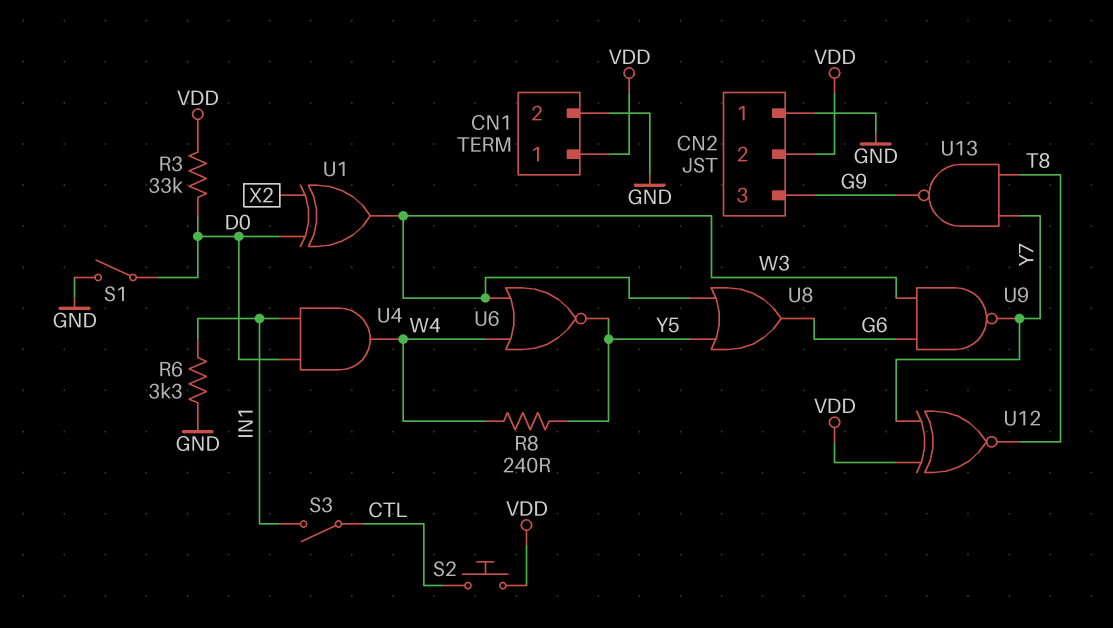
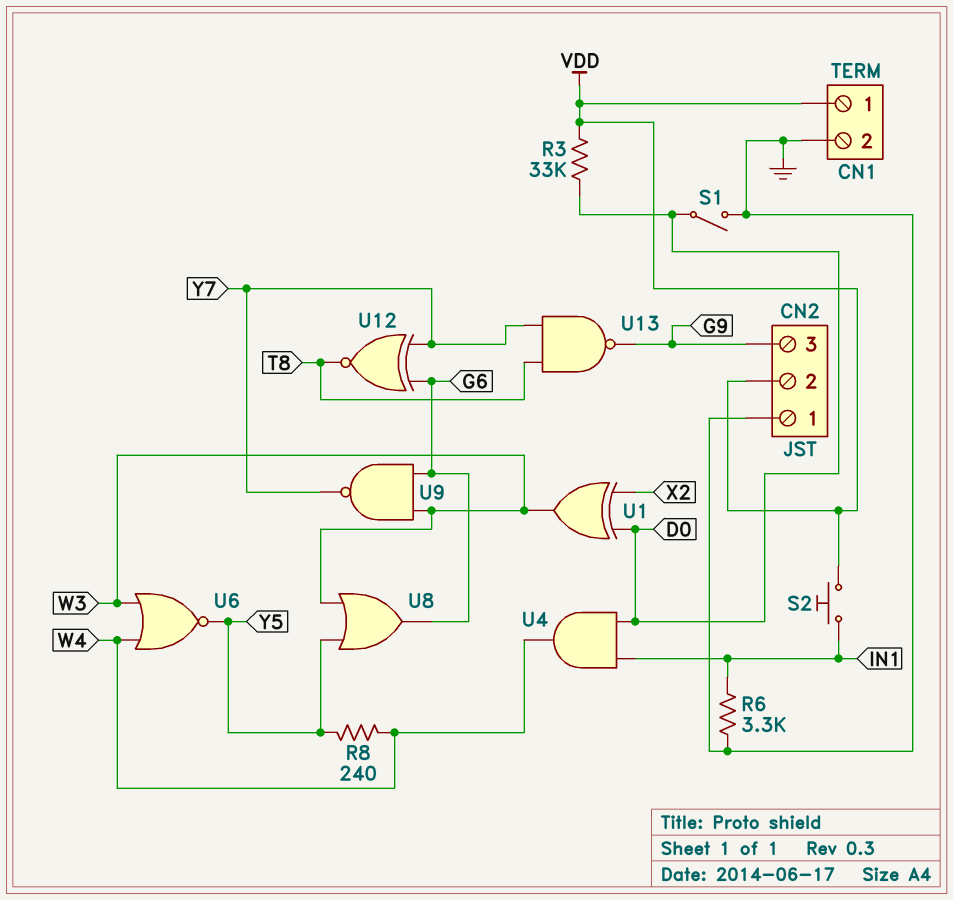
S2: button (CTL, VDD) -> button (IN1, VDD)
S3: switch (CTL, IN1) -> none
U12: XNOR (in VDD, in Y7, out T8) -> XNOR (in G6, in Y7, out T8)

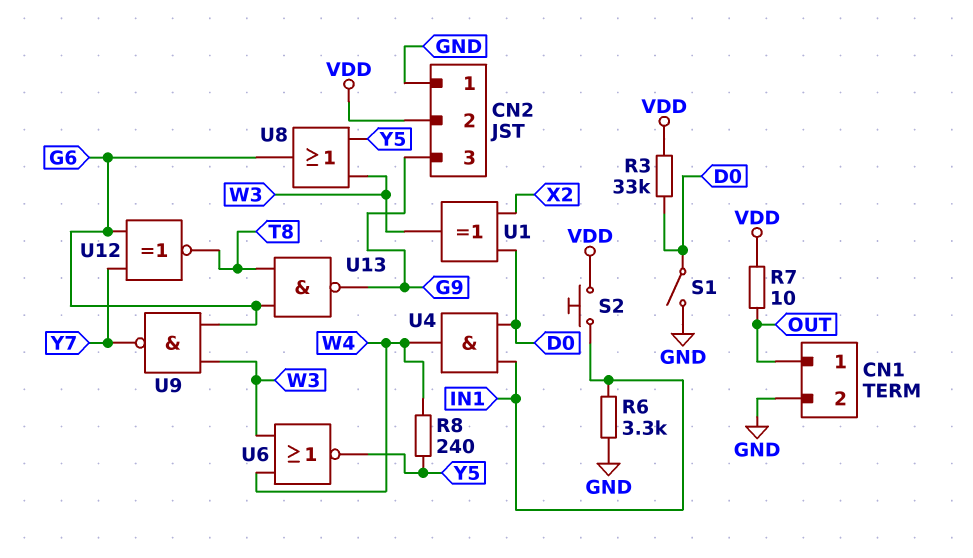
CN1 pin 1: VDD -> OUT
R7: none -> 10 (OUT, VDD)
U13: NAND (in T8, in Y7, out G9) -> NAND (in G6, in T8, out G9)

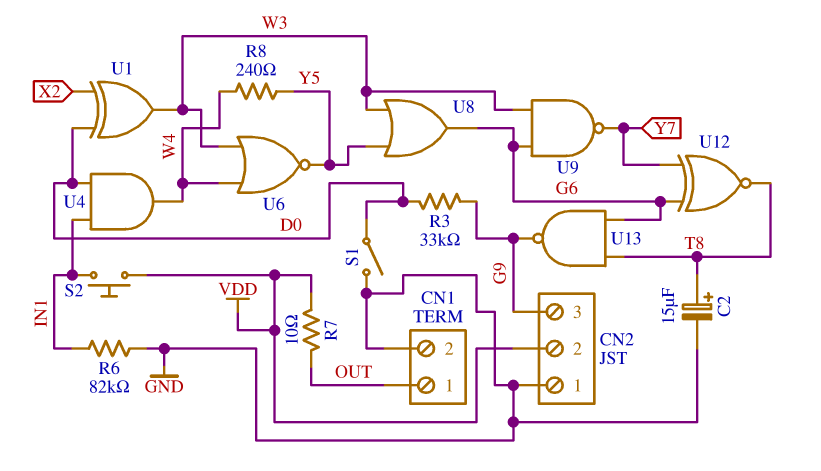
C2: none -> 15uF (plus T8, minus GND)
R3: 33k (D0, VDD) -> 33k (D0, G9)
R6: 3.3k (GND, IN1) -> 82k (GND, IN1)

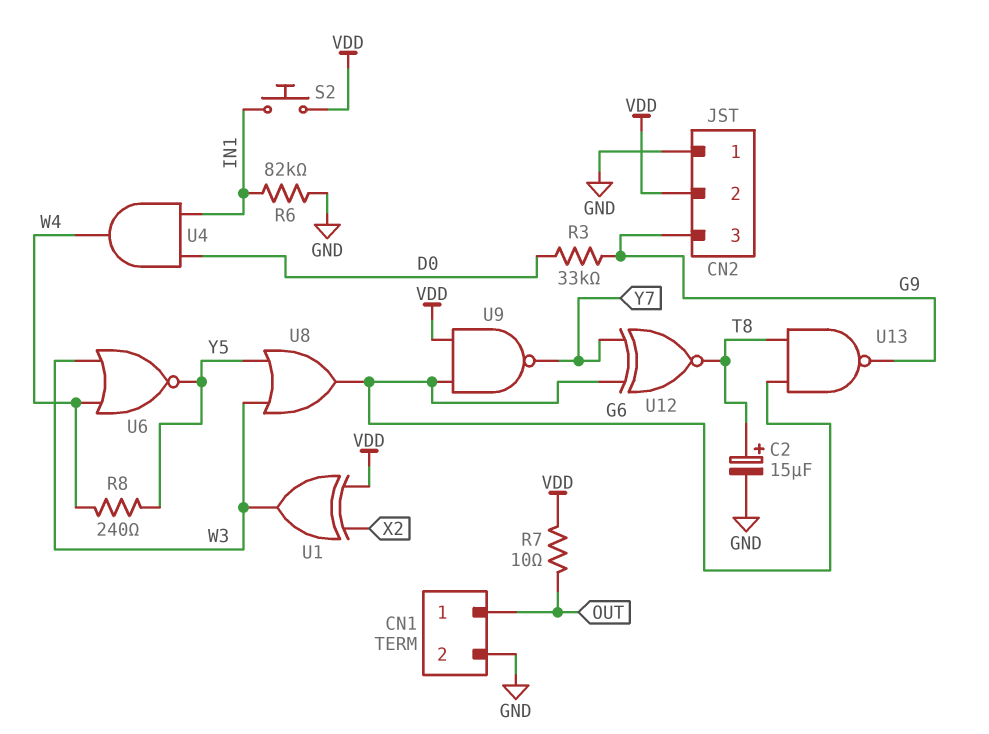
S1: switch (D0, GND) -> none
U1: XOR (in D0, in X2, out W3) -> XOR (in VDD, in X2, out W3)
U9: NAND (in G6, in W3, out Y7) -> NAND (in G6, in VDD, out Y7)

